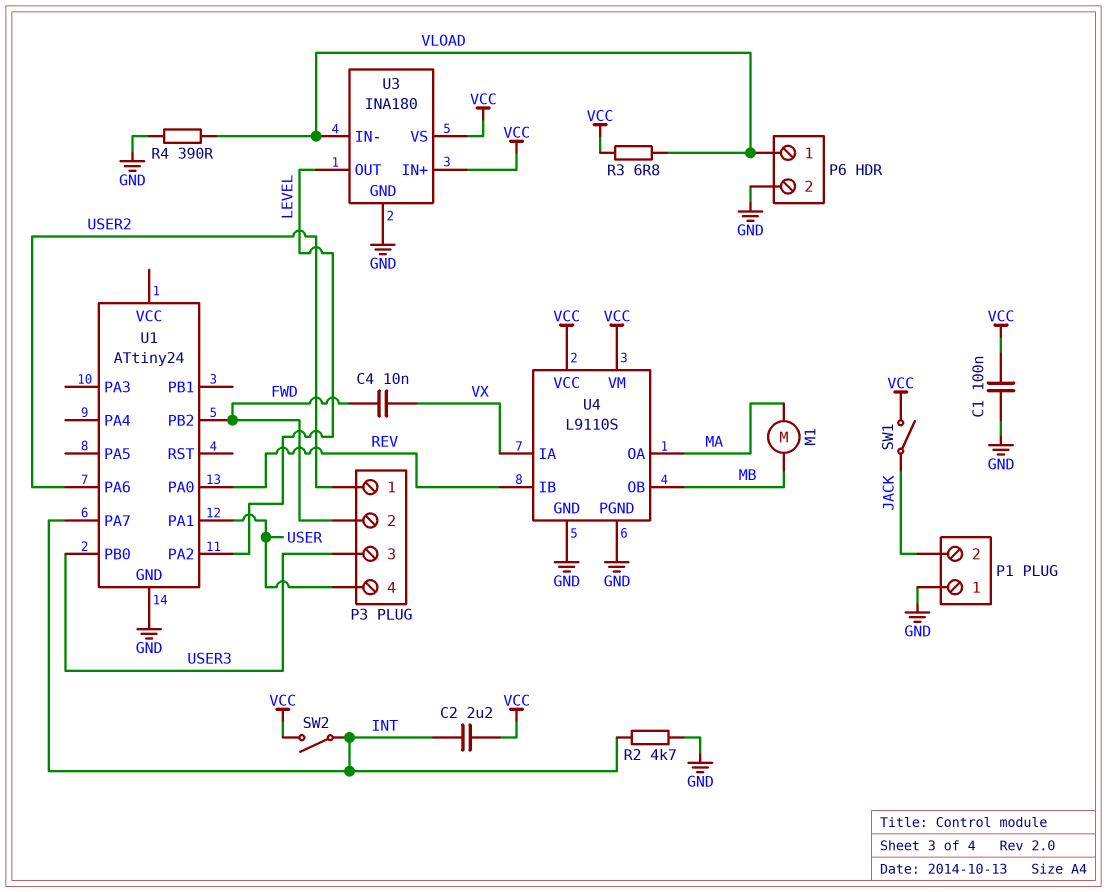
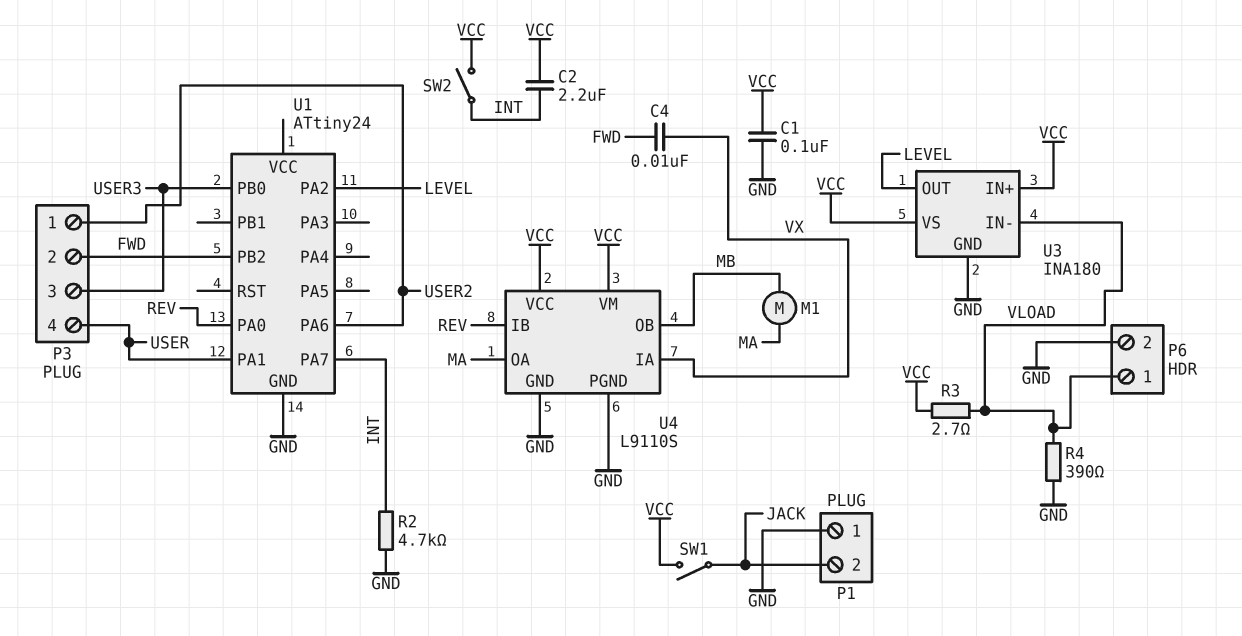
R3: 6.8 (VCC, VLOAD) -> 2.7 (VCC, VLOAD)

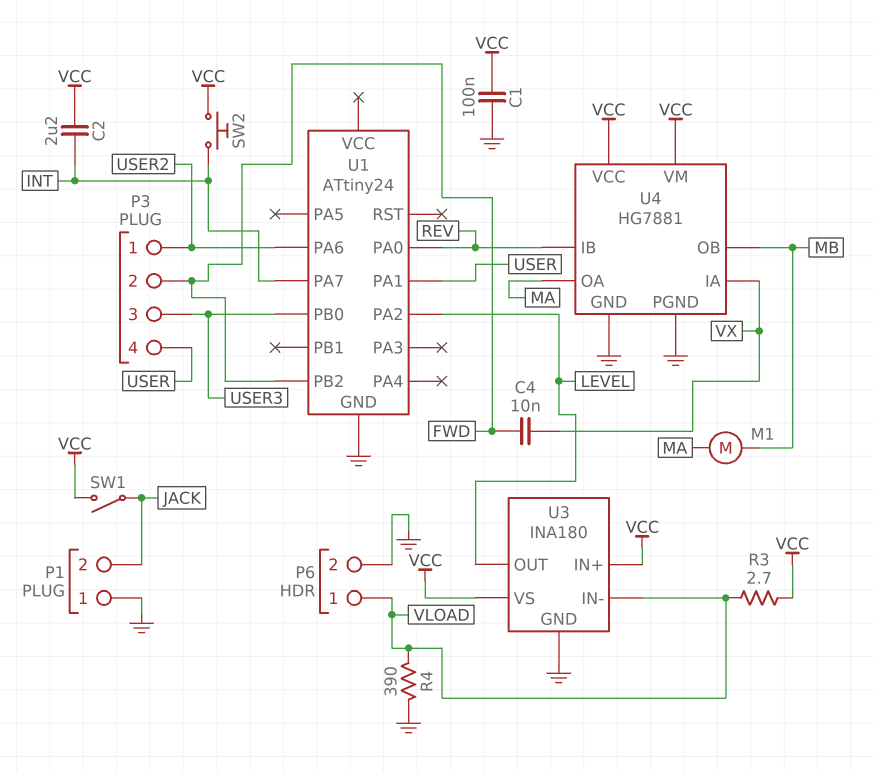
R2: 4.7k (GND, INT) -> none
SW2: switch (INT, VCC) -> button (INT, VCC)
U4: L9110S -> HG7881

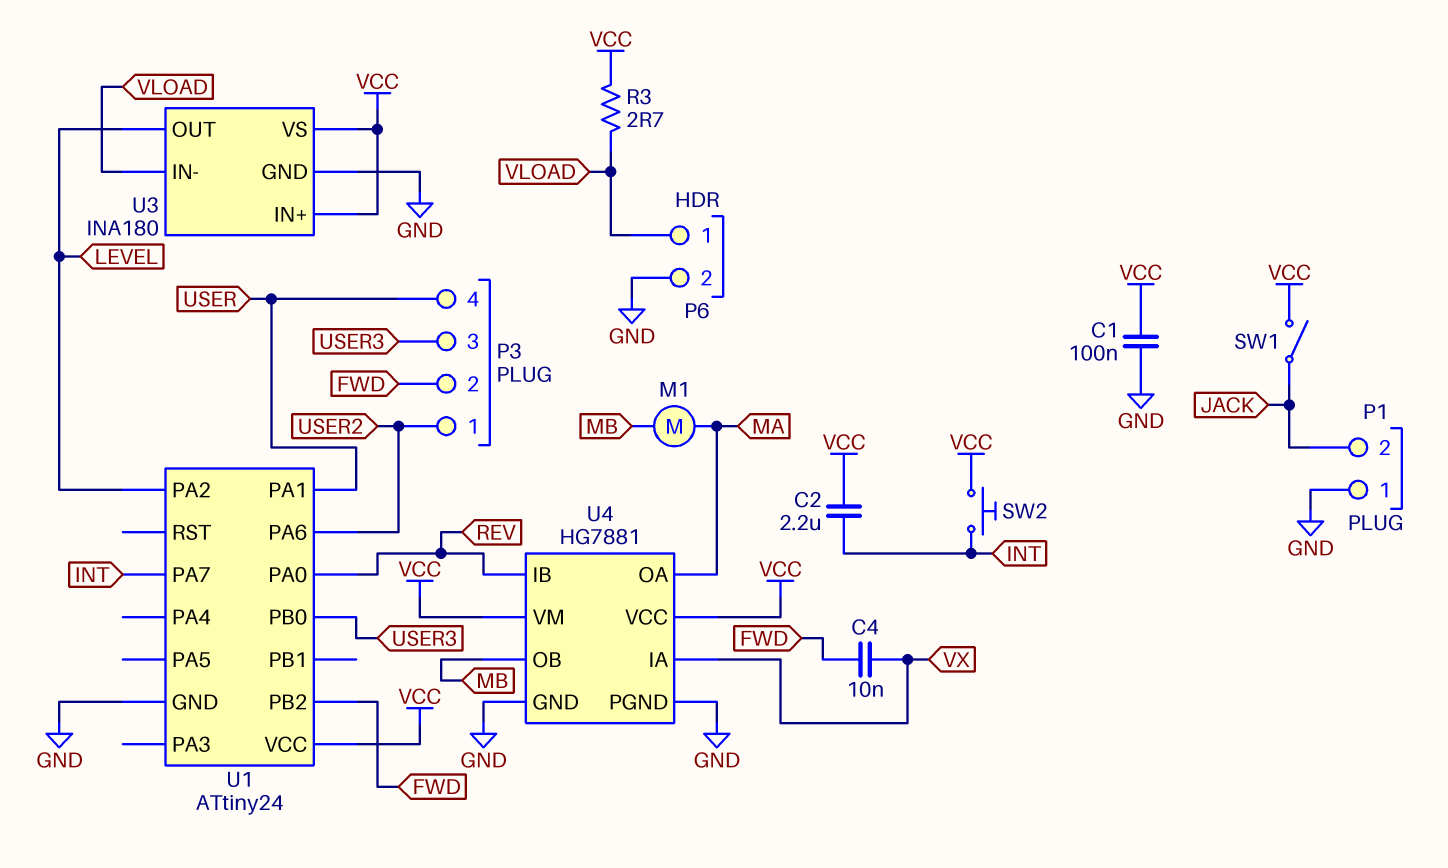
R4: 390 (GND, VLOAD) -> none
U1 pin VCC: none -> VCC

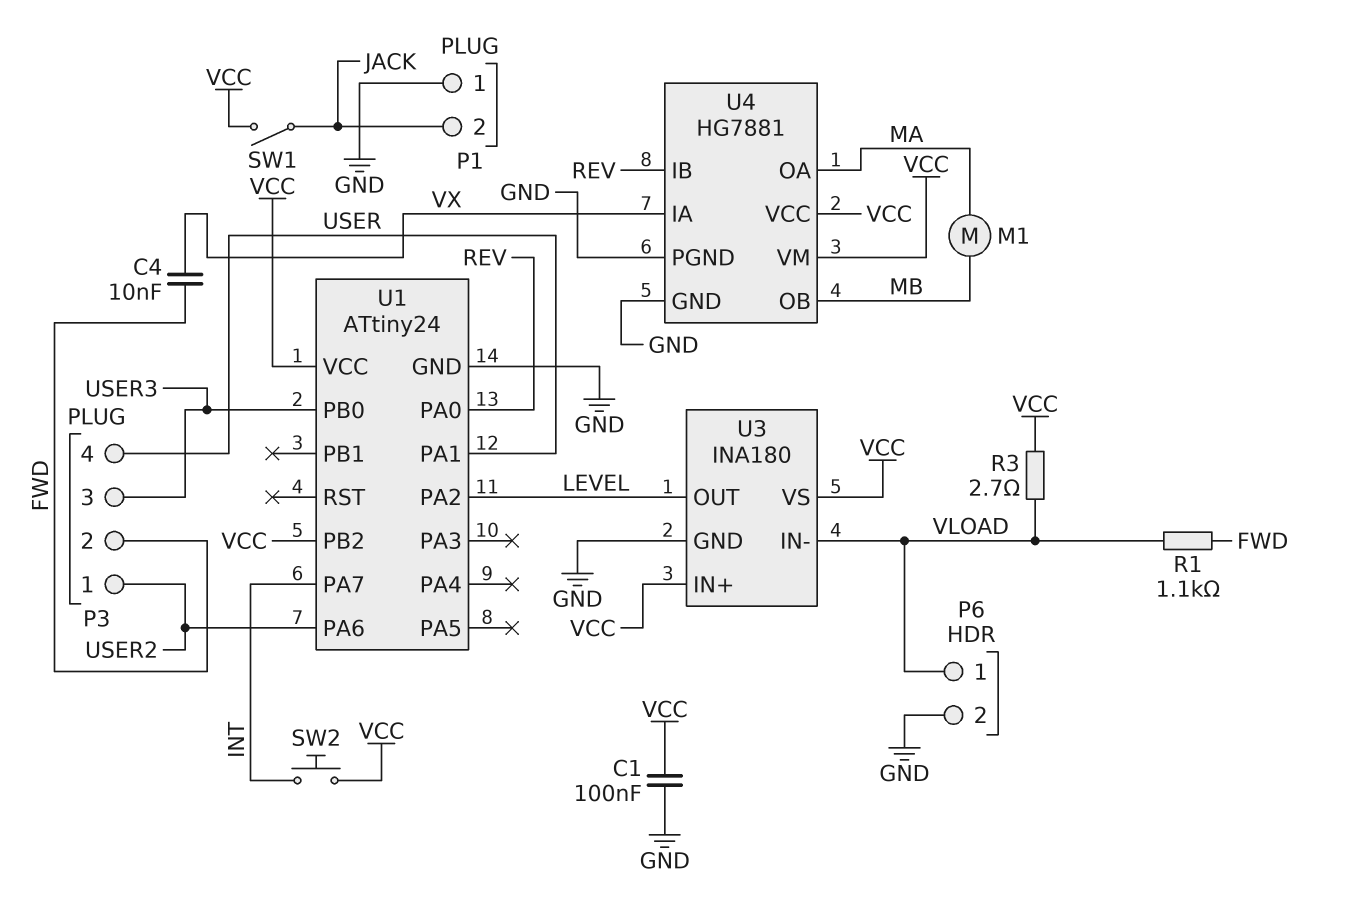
C2: 2.2uF (INT, VCC) -> none
R1: none -> 1.1k (FWD, VLOAD)
U1 pin PB2: FWD -> VCC

